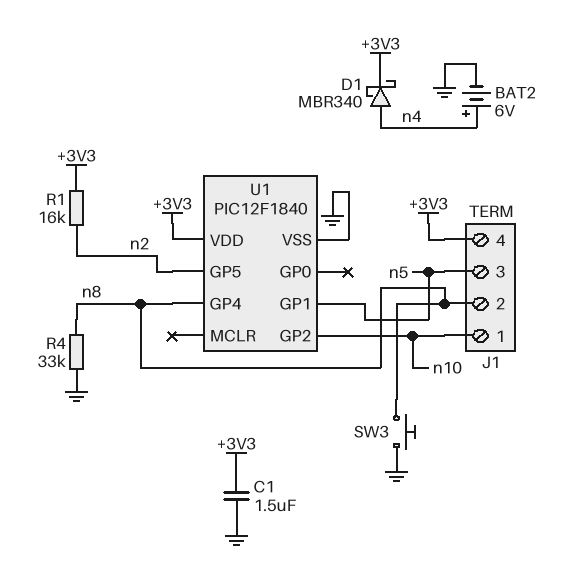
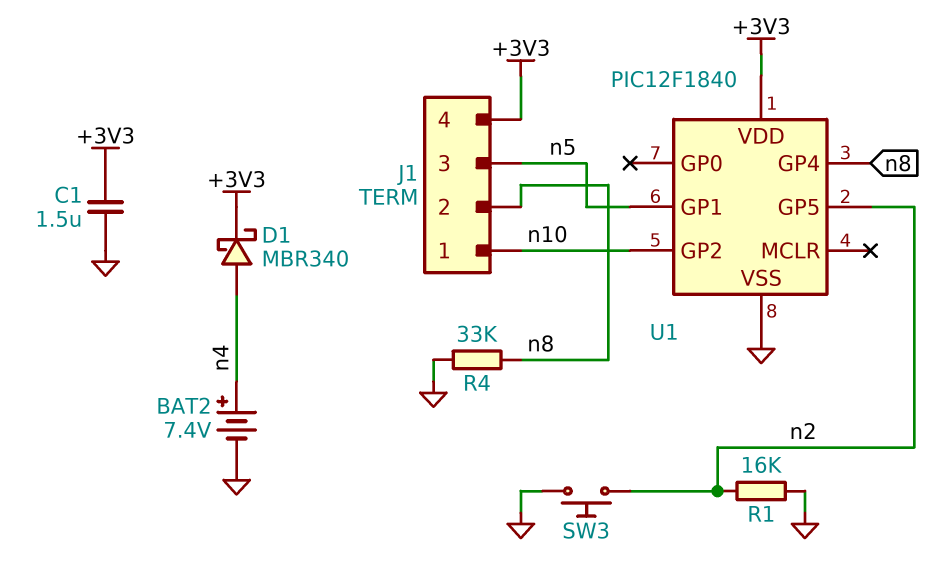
BAT2: 6V (plus n4, minus GND) -> 7.4V (plus n4, minus GND)
R1: 16k (+3V3, n2) -> 16k (GND, n2)
SW3: button (GND, n8) -> button (GND, n2)

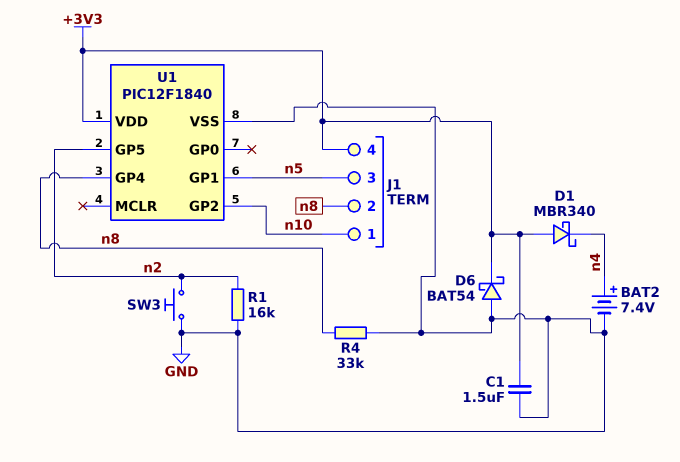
D1: schottky MBR340 (A n4, K +3V3) -> schottky MBR340 (A +3V3, K n4)
D6: none -> schottky BAT54 (A GND, K +3V3)

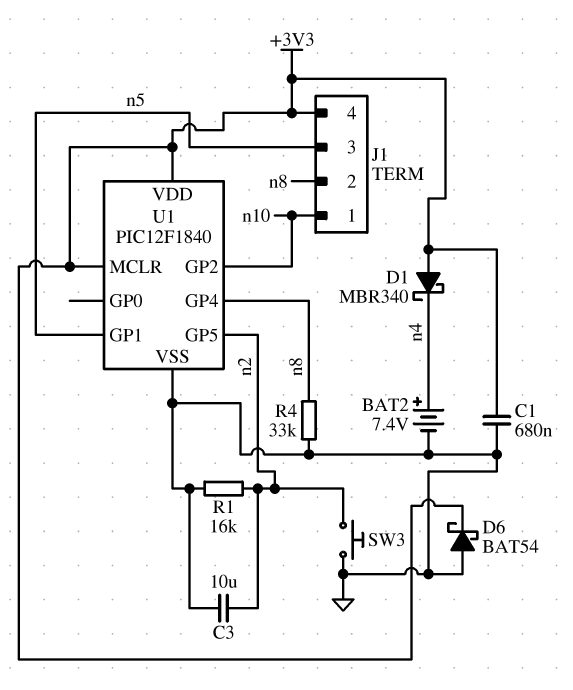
C1: 1.5uF (+3V3, GND) -> 680nF (+3V3, GND)
C3: none -> 10uF (GND, n2)
U1 pin MCLR: none -> +3V3

